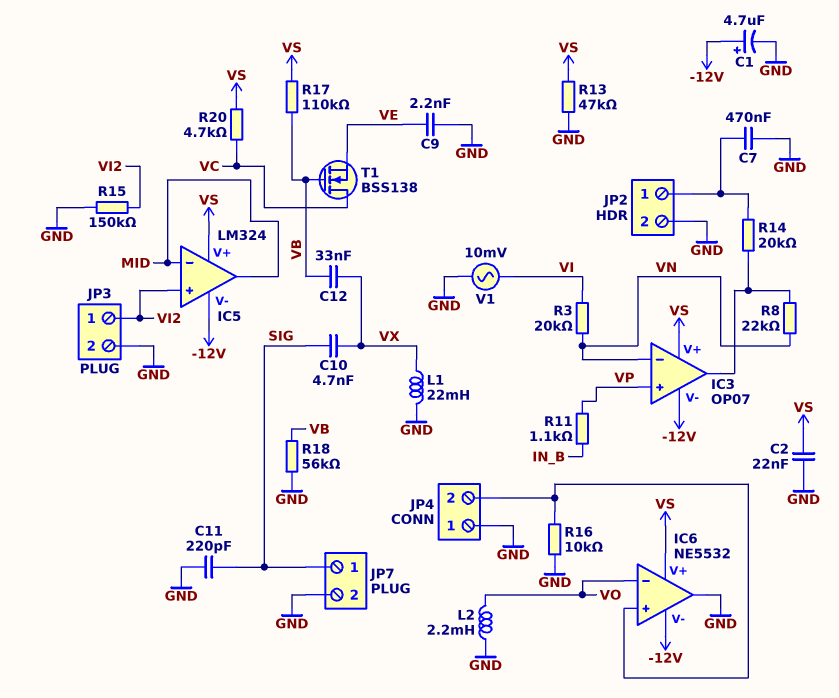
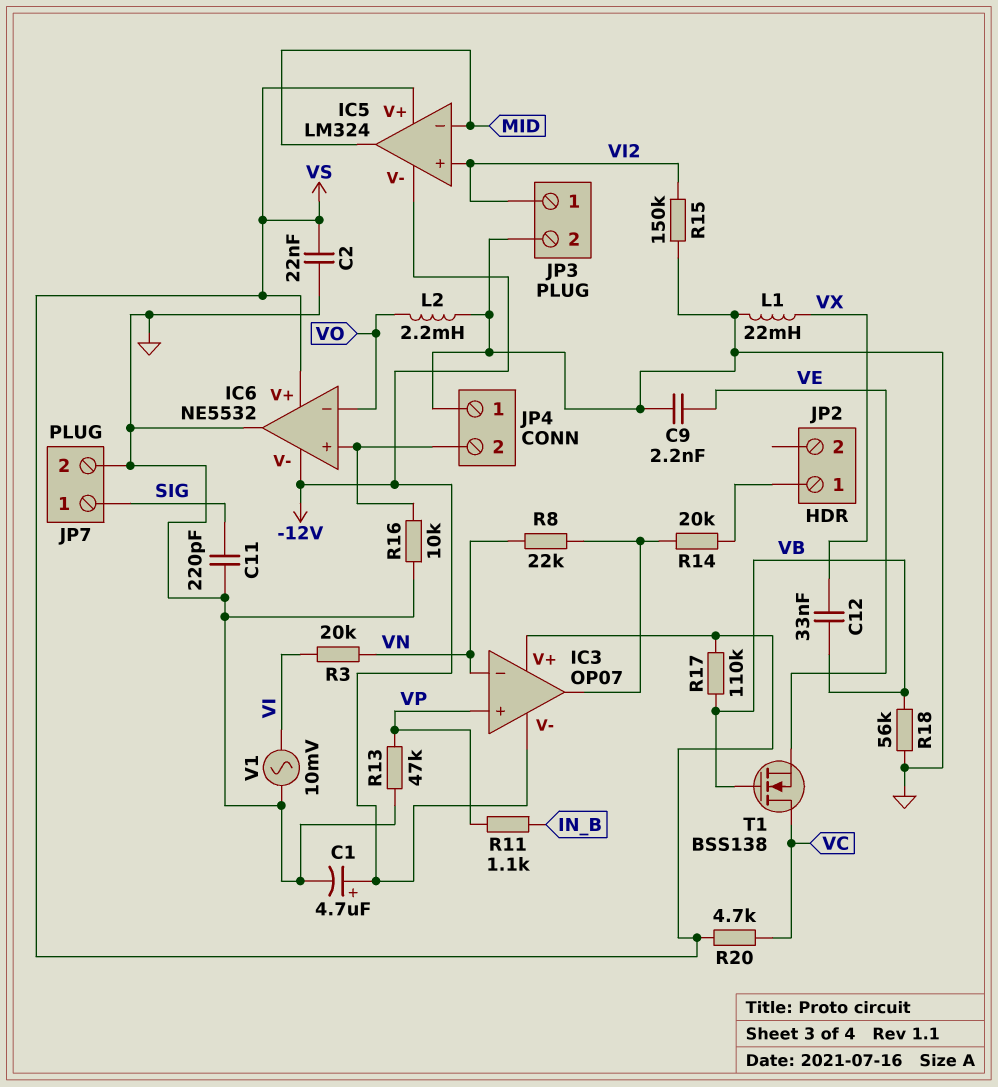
C7: 470nF (GND, JP2/1) -> none
C10: 4.7nF (SIG, VX) -> none
JP2 pin 2: GND -> none
R13: 47k (GND, VS) -> 47k (GND, VP)

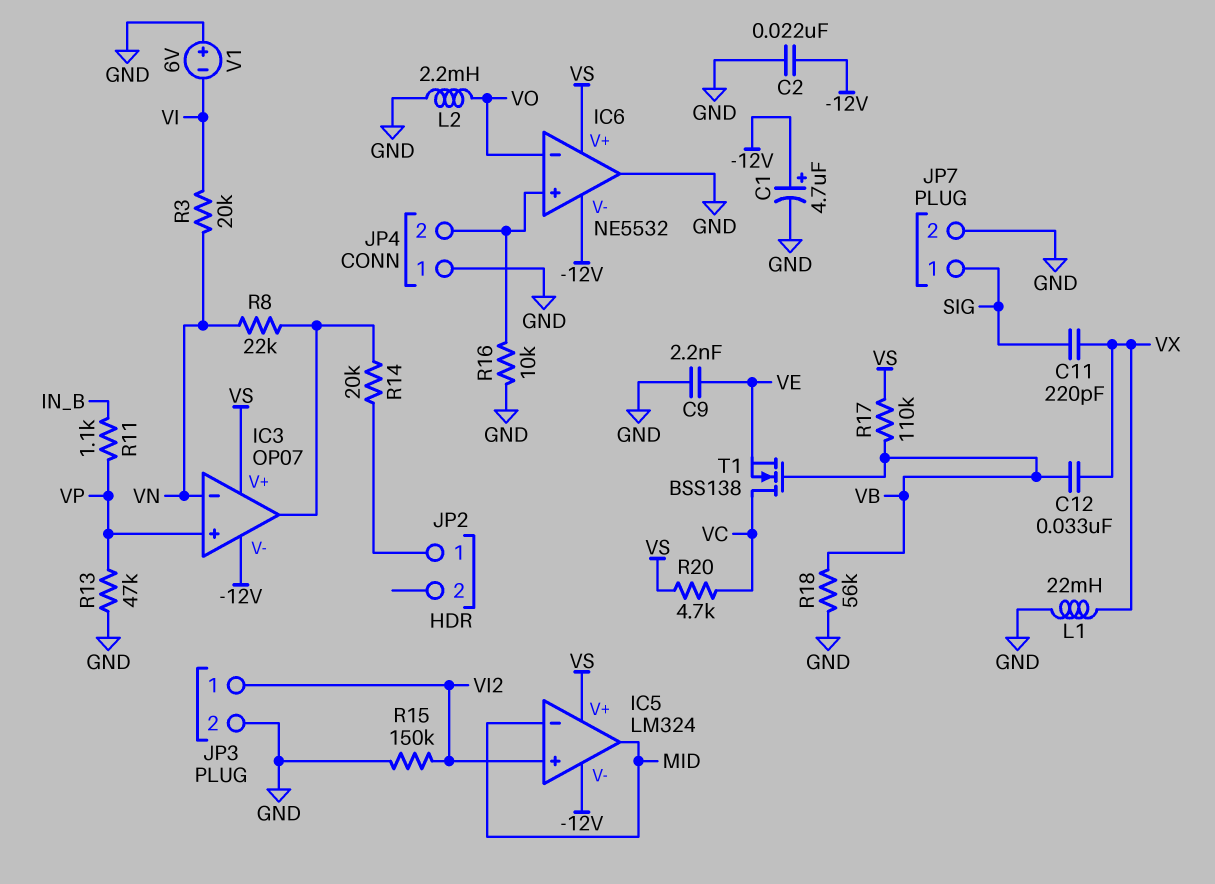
C2: 22nF (GND, VS) -> 22nF (-12V, GND)
C11: 220pF (GND, SIG) -> 220pF (SIG, VX)
V1: AC 10mV (GND, VI) -> 6V (plus GND, minus VI)

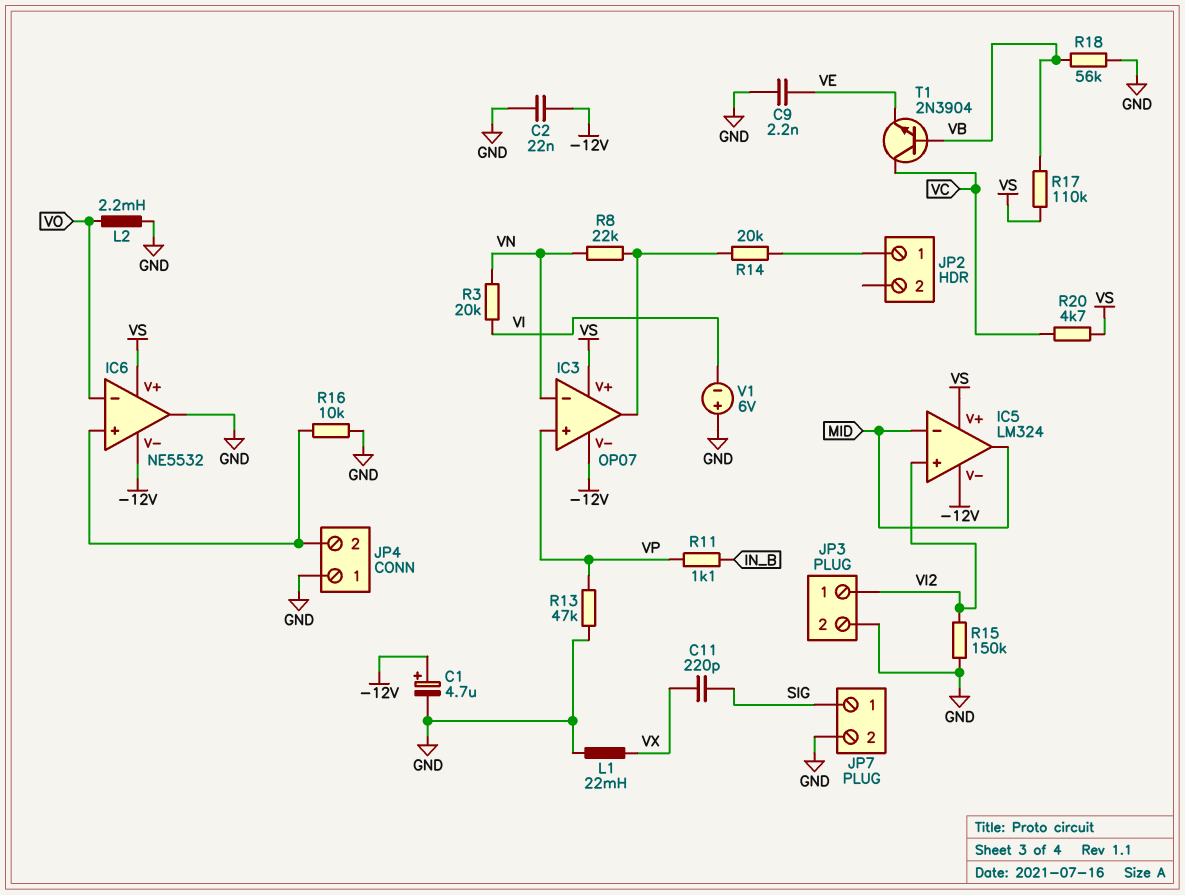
C12: 33nF (VB, VX) -> none
T1: NMOS BSS138 (G VB, D VC, S VE) -> NPN 2N3904 (B VB, C VC, E VE)

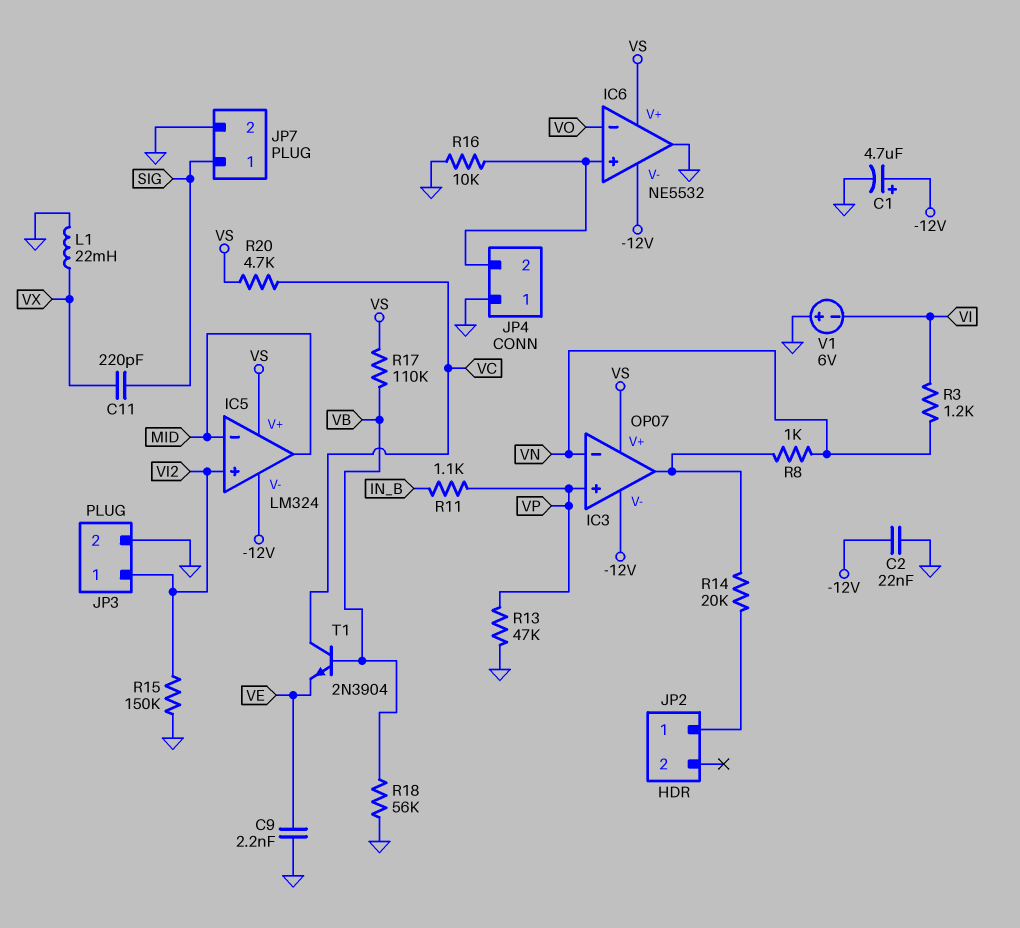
L2: 2.2mH (GND, VO) -> none
R3: 20k (VI, VN) -> 1.2k (VI, VN)
R8: 22k (IC3/out, VN) -> 1k (IC3/out, VN)

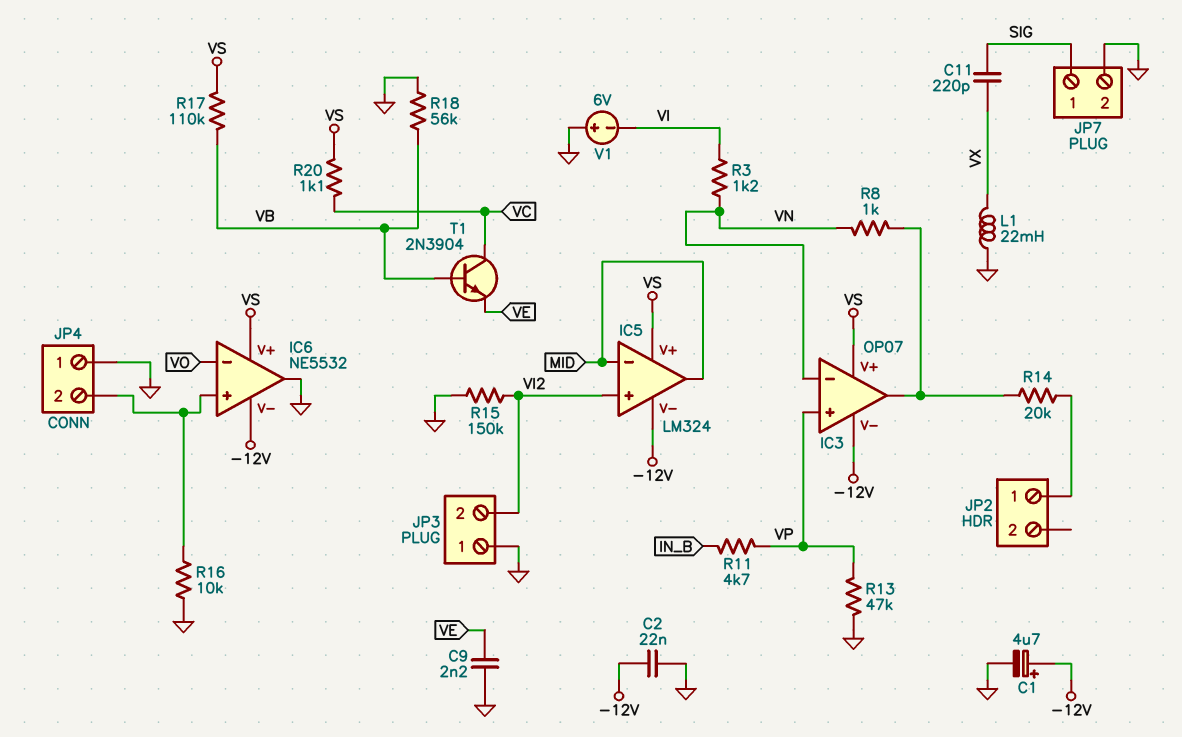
JP3 pin 1: VI2 -> GND
JP3 pin 2: GND -> VI2
R11: 1.1k (IN_B, VP) -> 4.7k (IN_B, VP)
R20: 4.7k (VC, VS) -> 1.1k (VC, VS)

